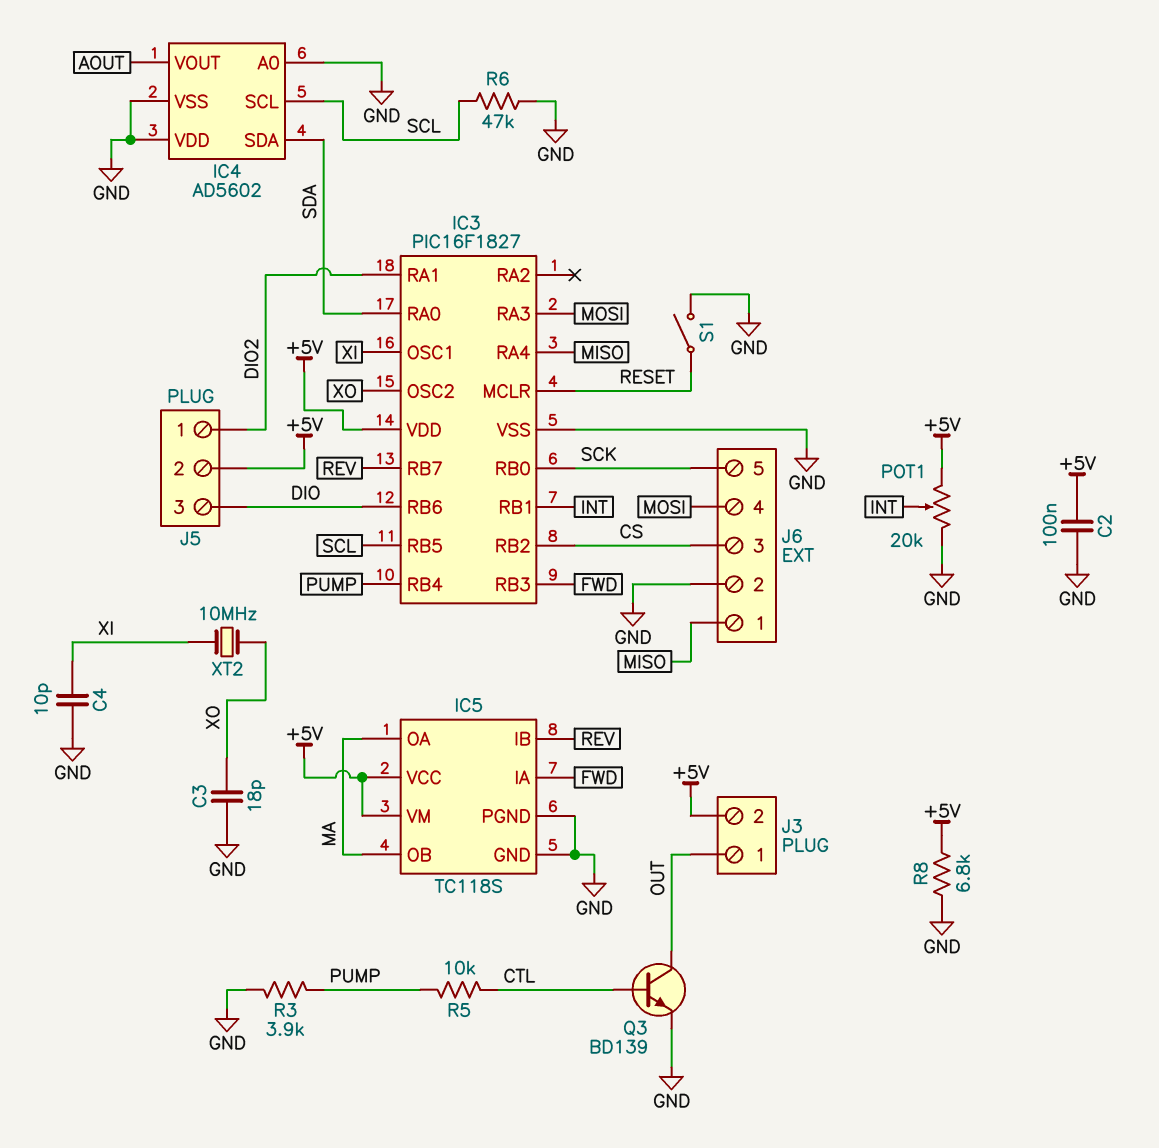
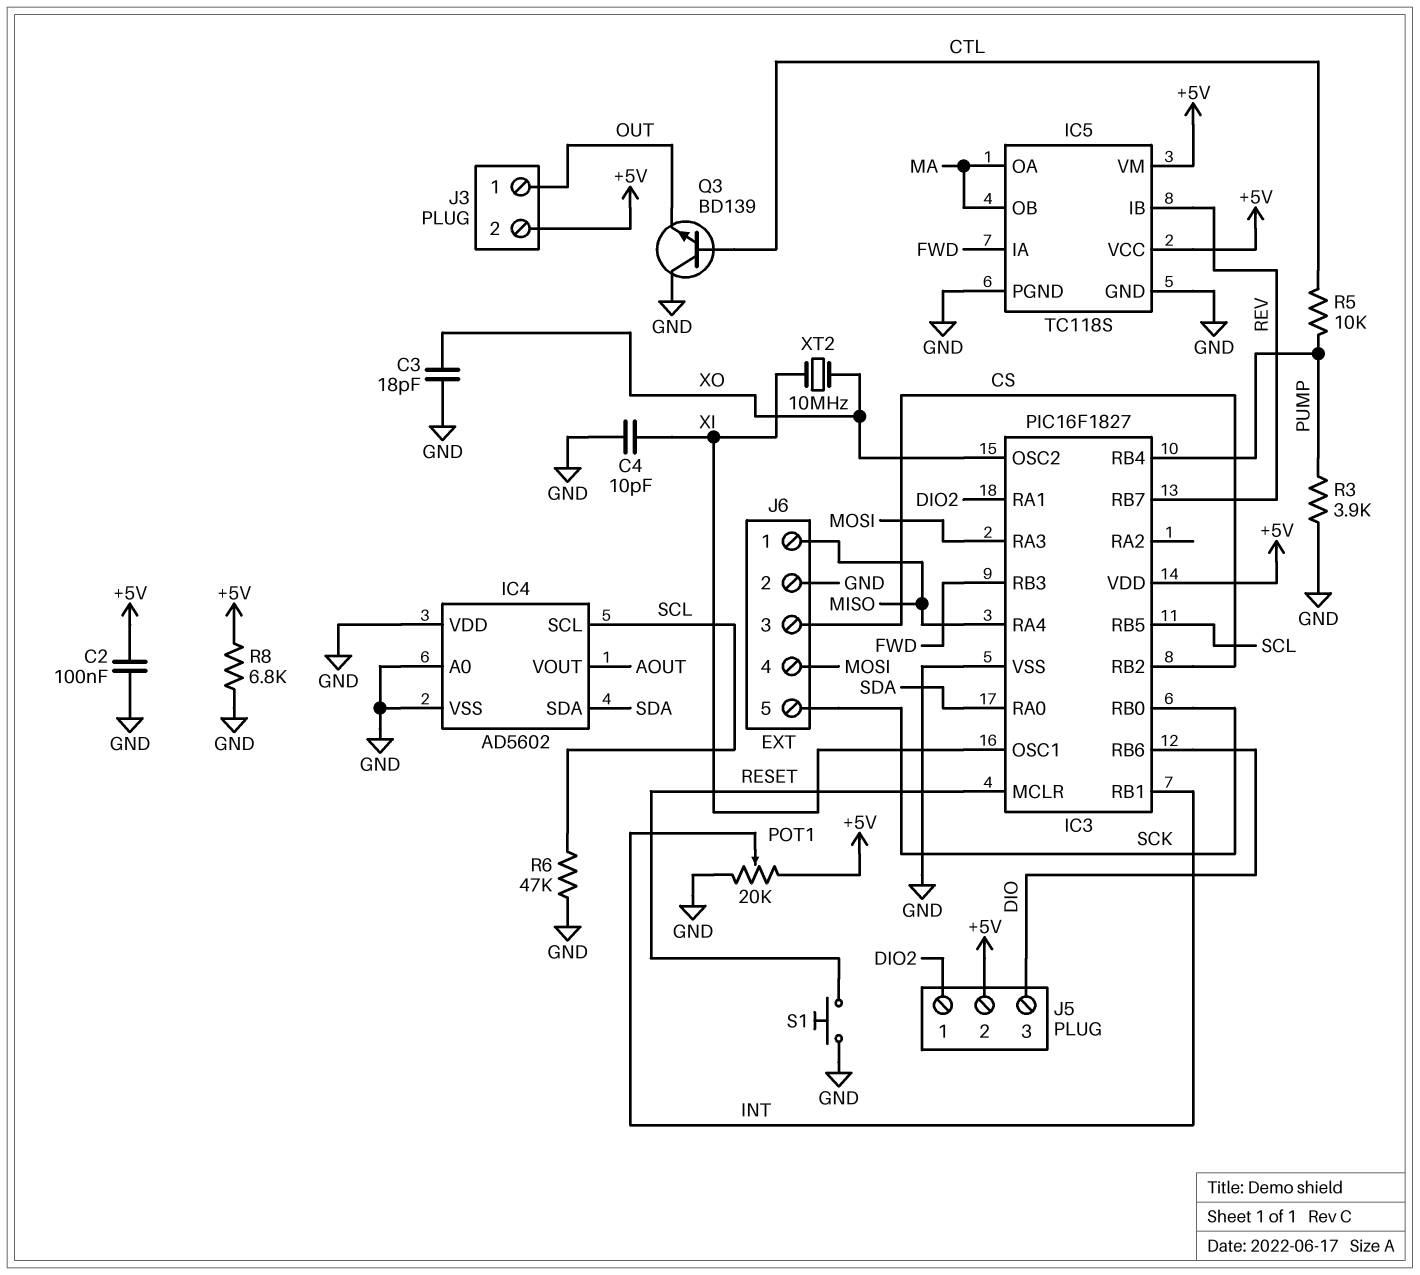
Q3: NPN BD139 (B CTL, C OUT, E GND) -> NPN BD139 (B CTL, C GND, E OUT)
S1: switch (GND, RESET) -> button (GND, RESET)

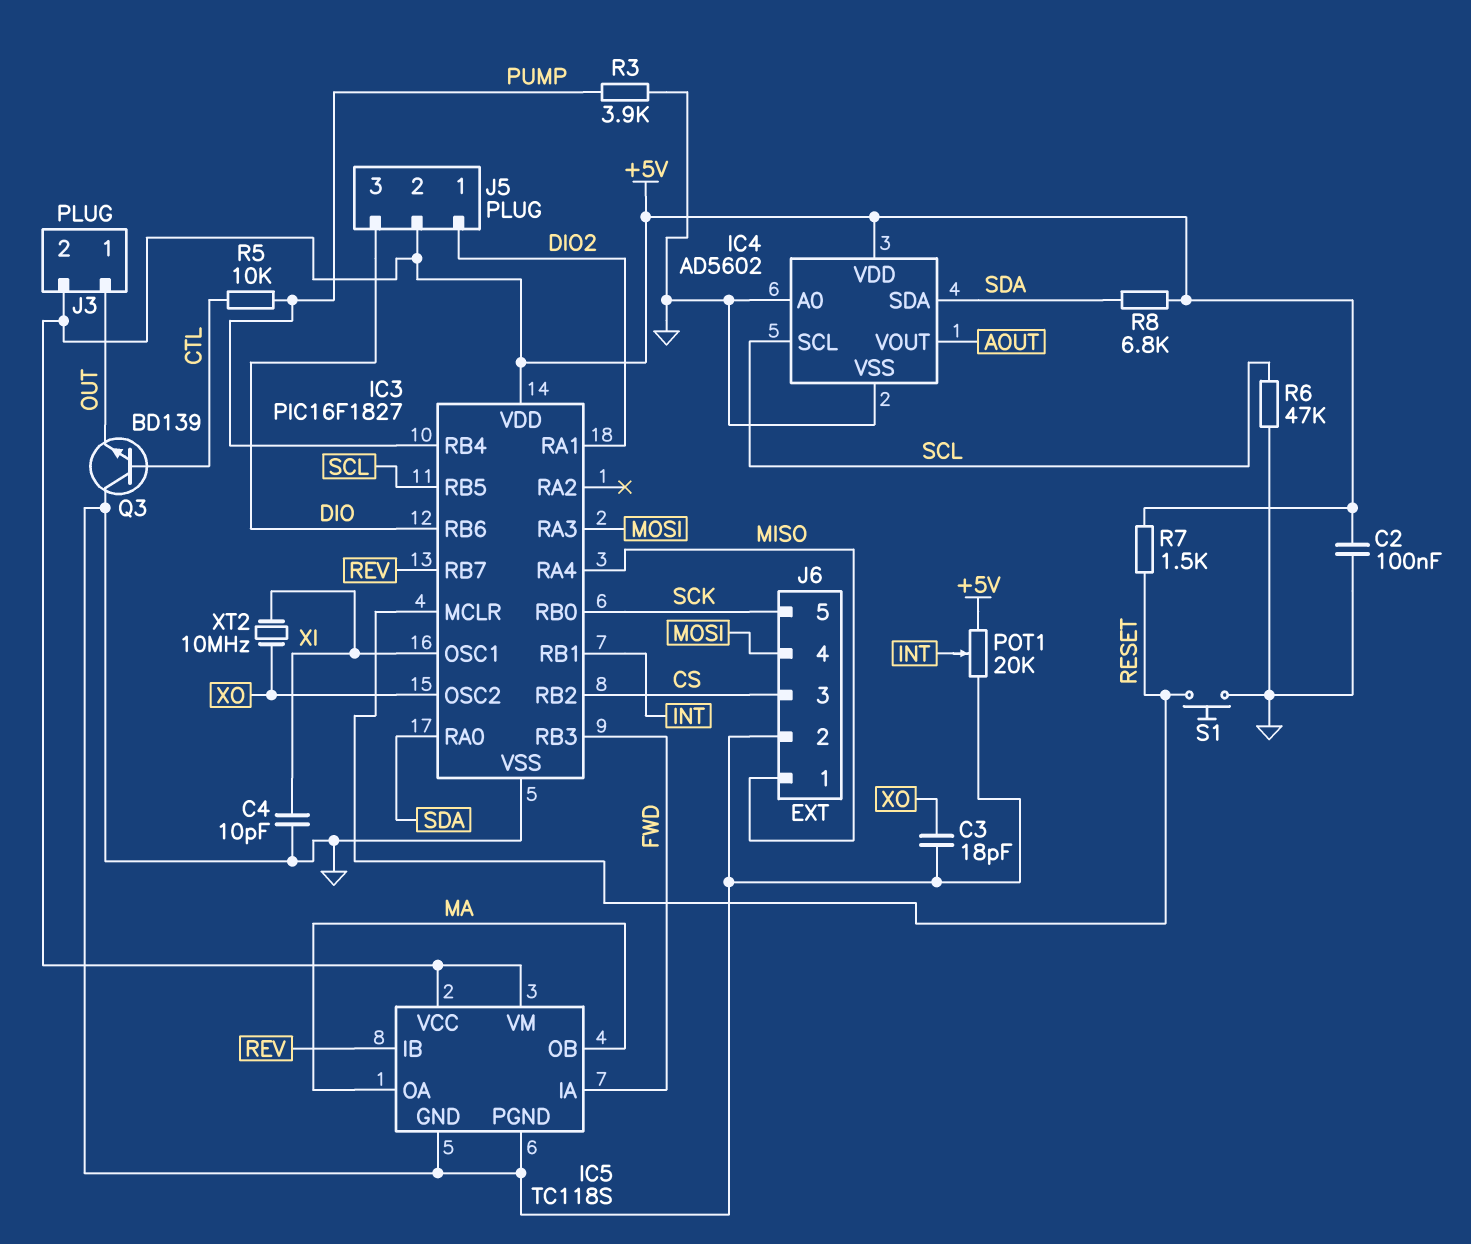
IC4 pin VDD: GND -> +5V
R7: none -> 1.5k (+5V, RESET)
R8: 6.8k (+5V, GND) -> 6.8k (+5V, SDA)

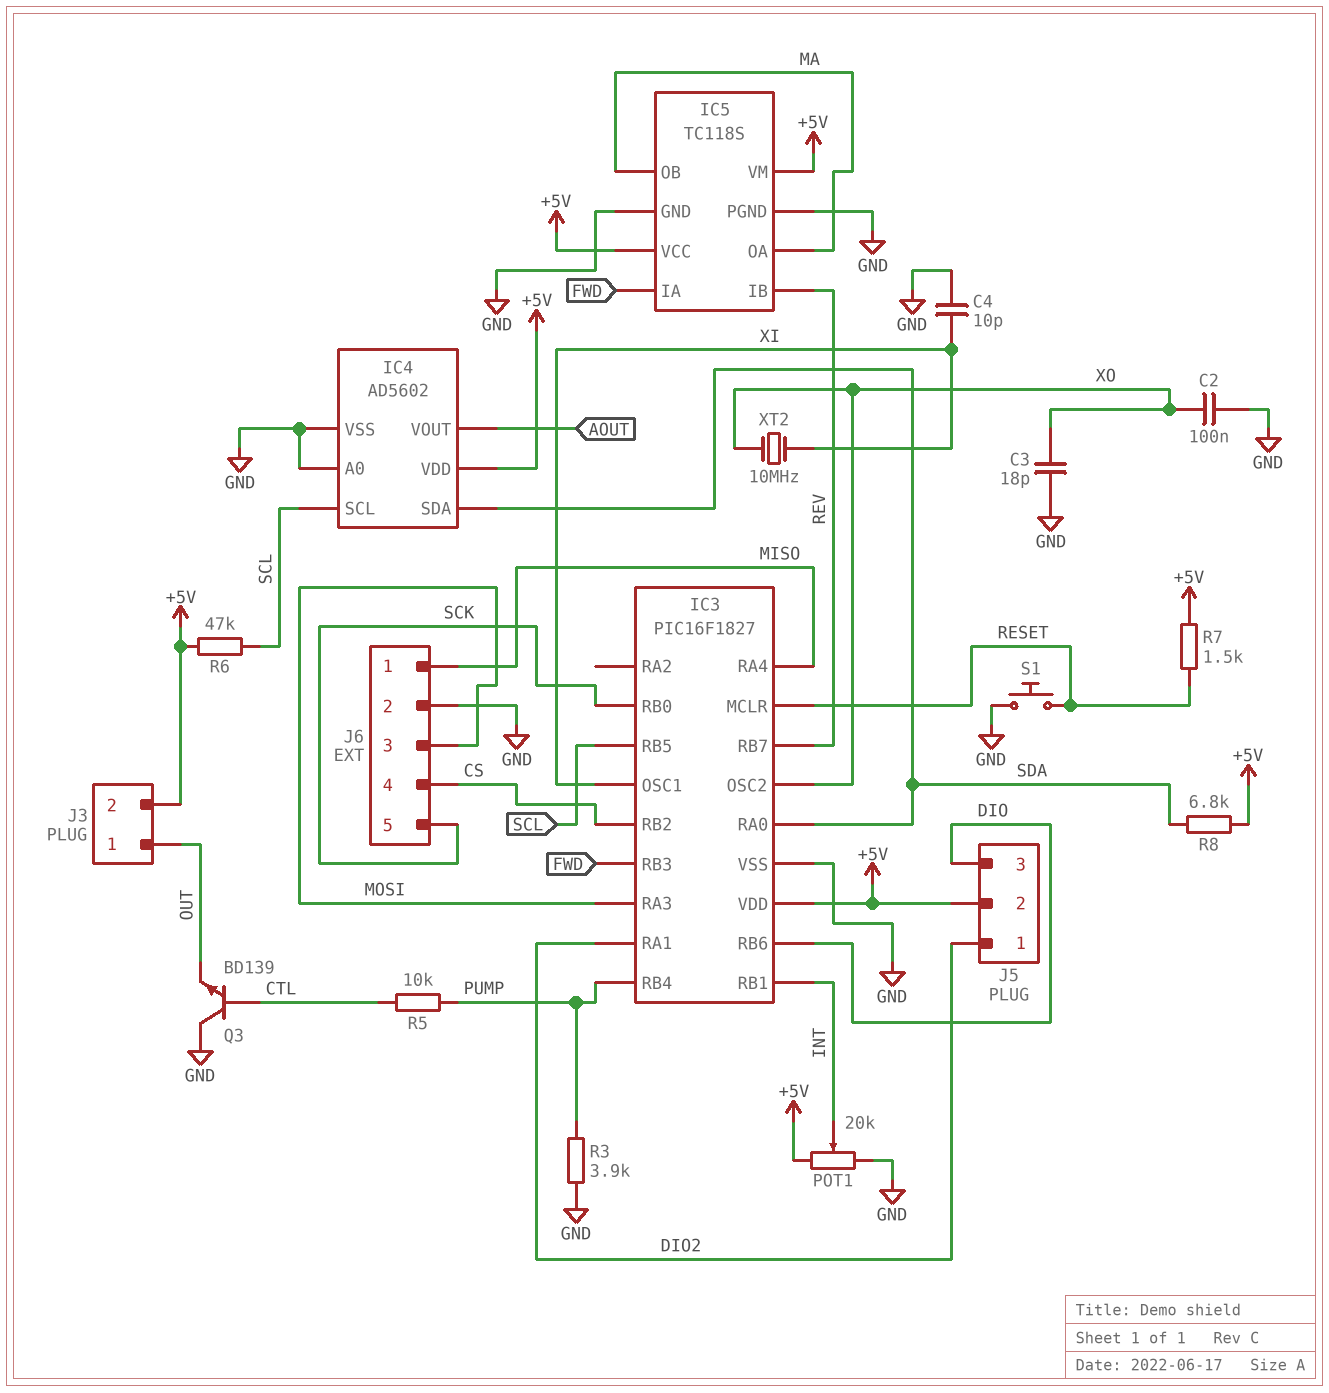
C2: 100nF (+5V, GND) -> 100nF (GND, XO)
J6 pin 3: CS -> MOSI
J6 pin 4: MOSI -> CS
R6: 47k (GND, SCL) -> 47k (+5V, SCL)

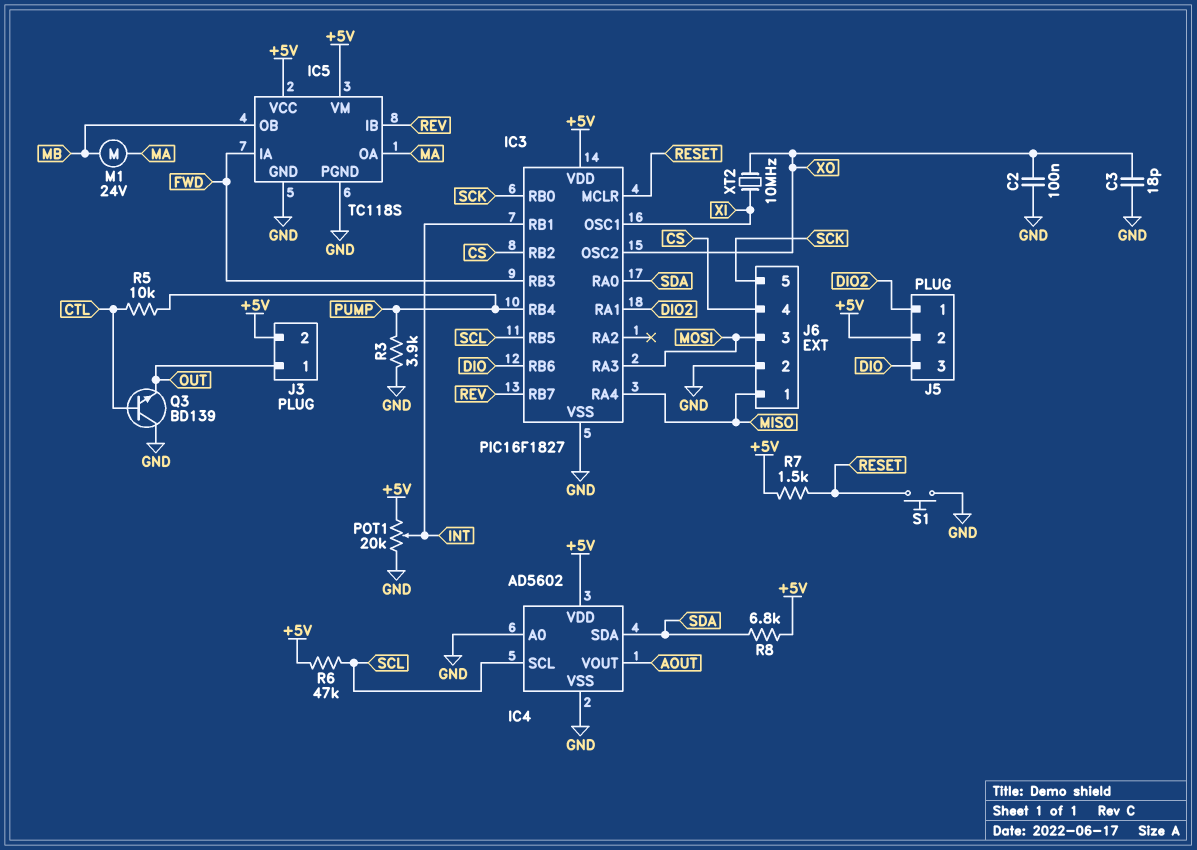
C4: 10pF (GND, XI) -> none
IC5 pin OB: MA -> MB
M1: none -> motor 24V (MA, MB)

